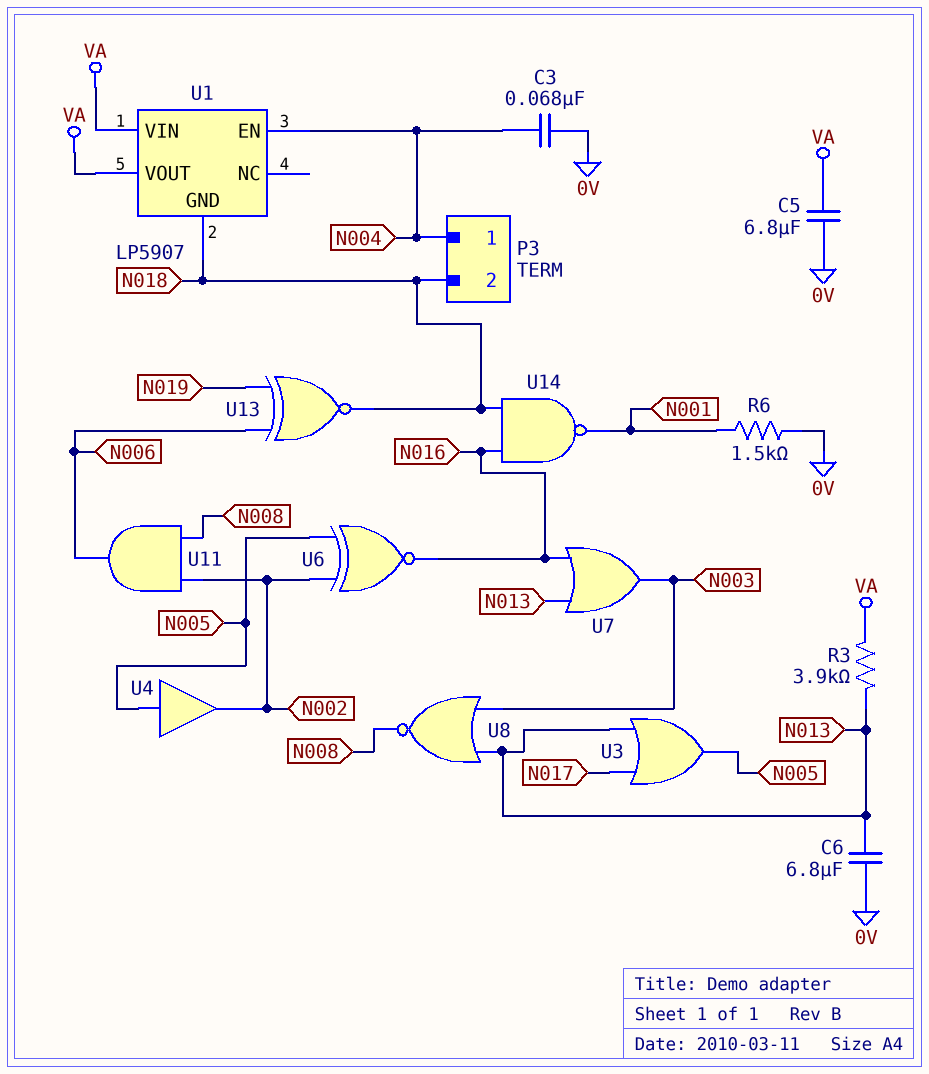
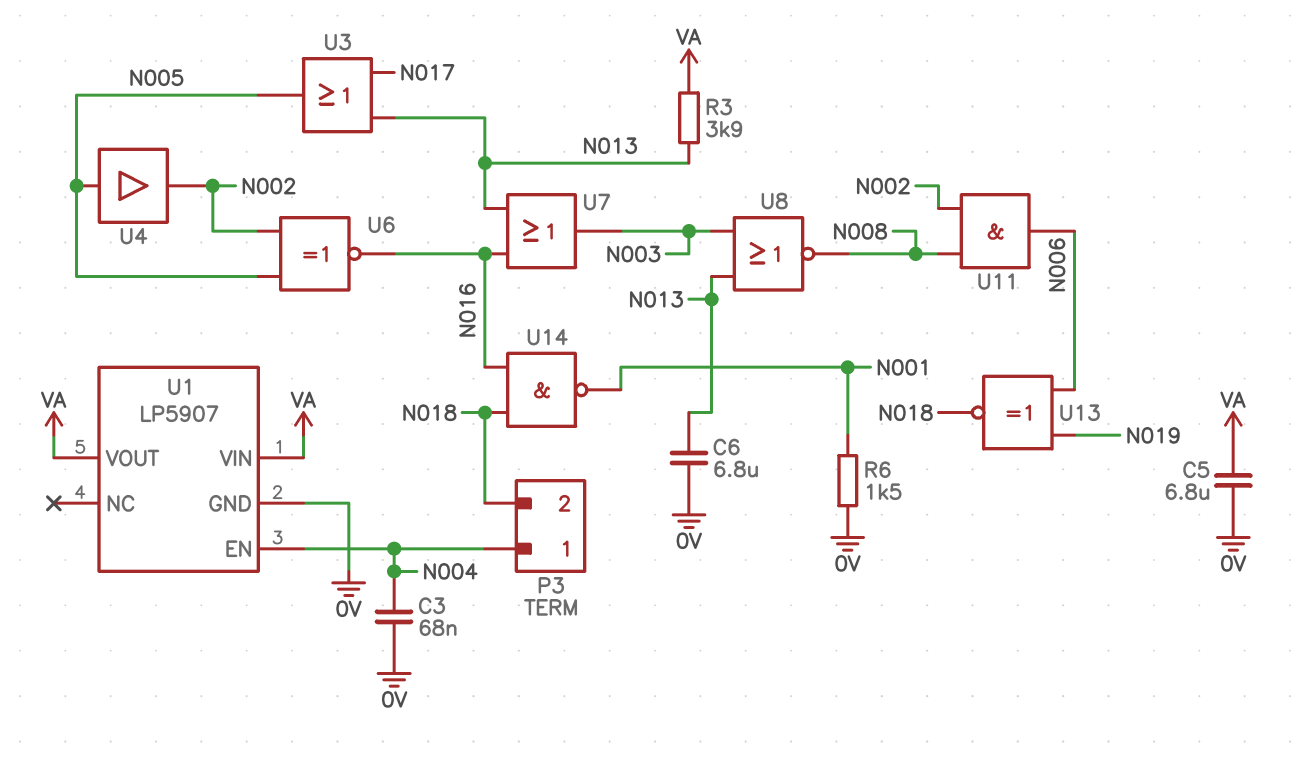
U1 pin GND: N018 -> 0V

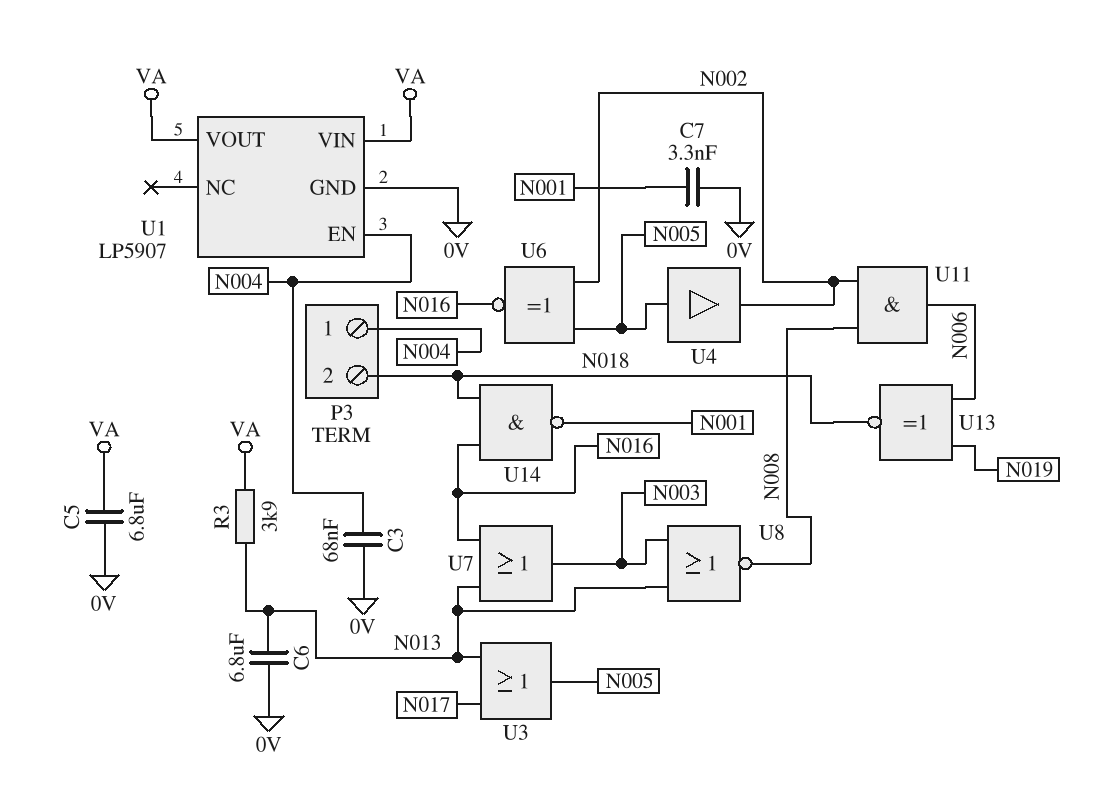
C7: none -> 3.3nF (0V, N001)
R6: 1.5k (0V, N001) -> none

